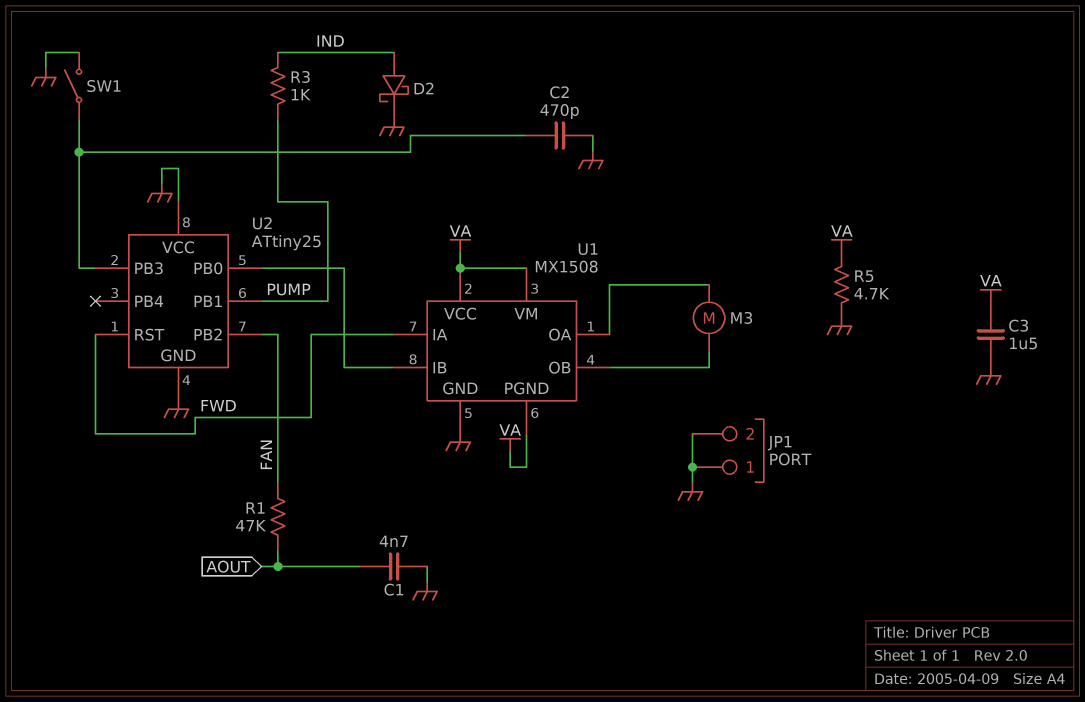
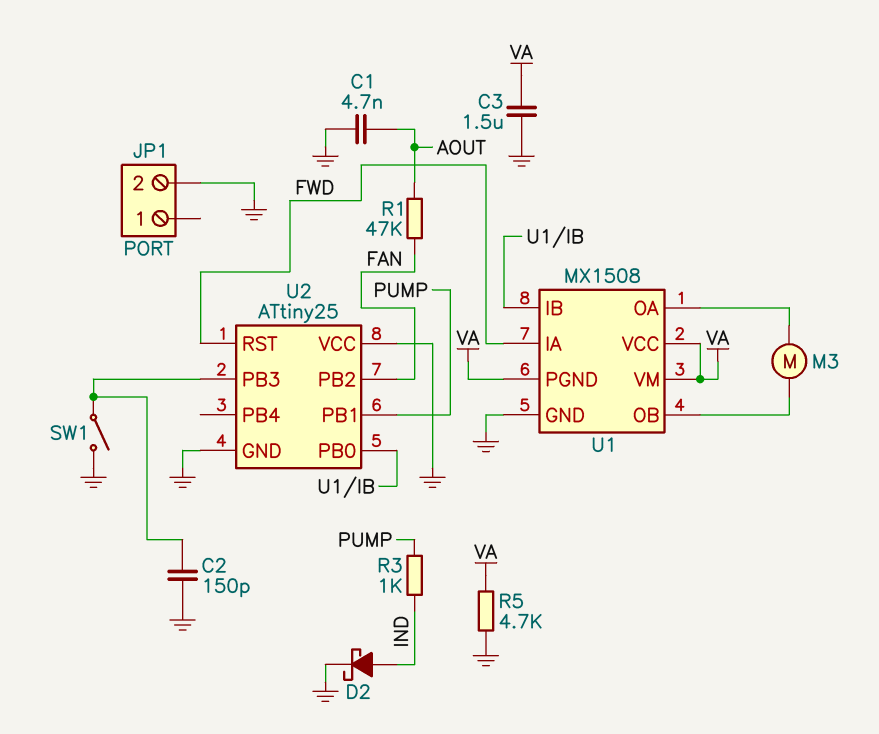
C2: 470pF (GND, U2/PB3) -> 150pF (GND, U2/PB3)
JP1 pin 1: GND -> none

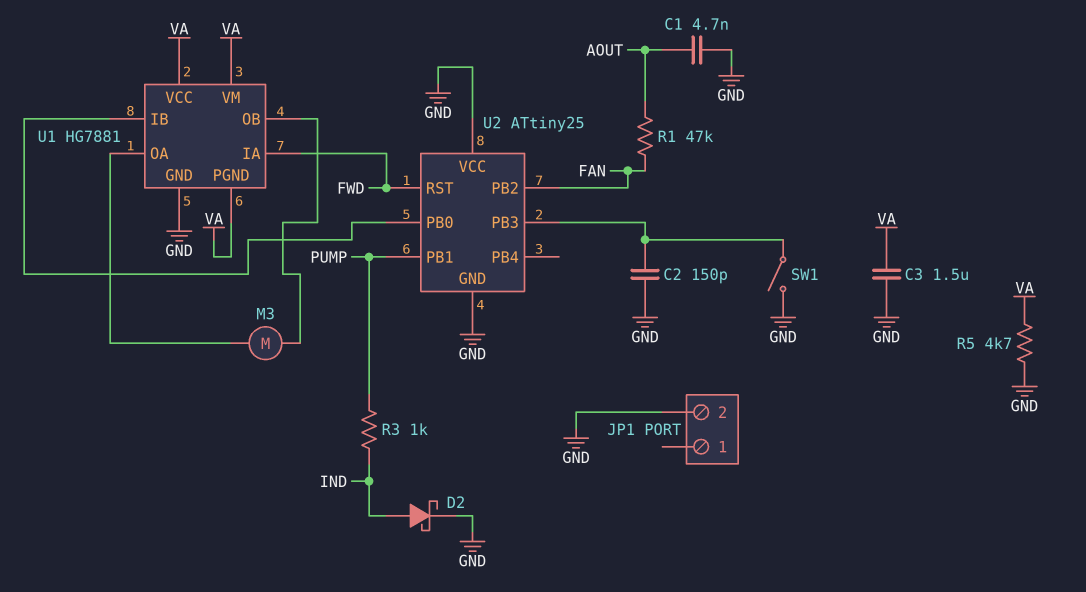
U1: MX1508 -> HG7881

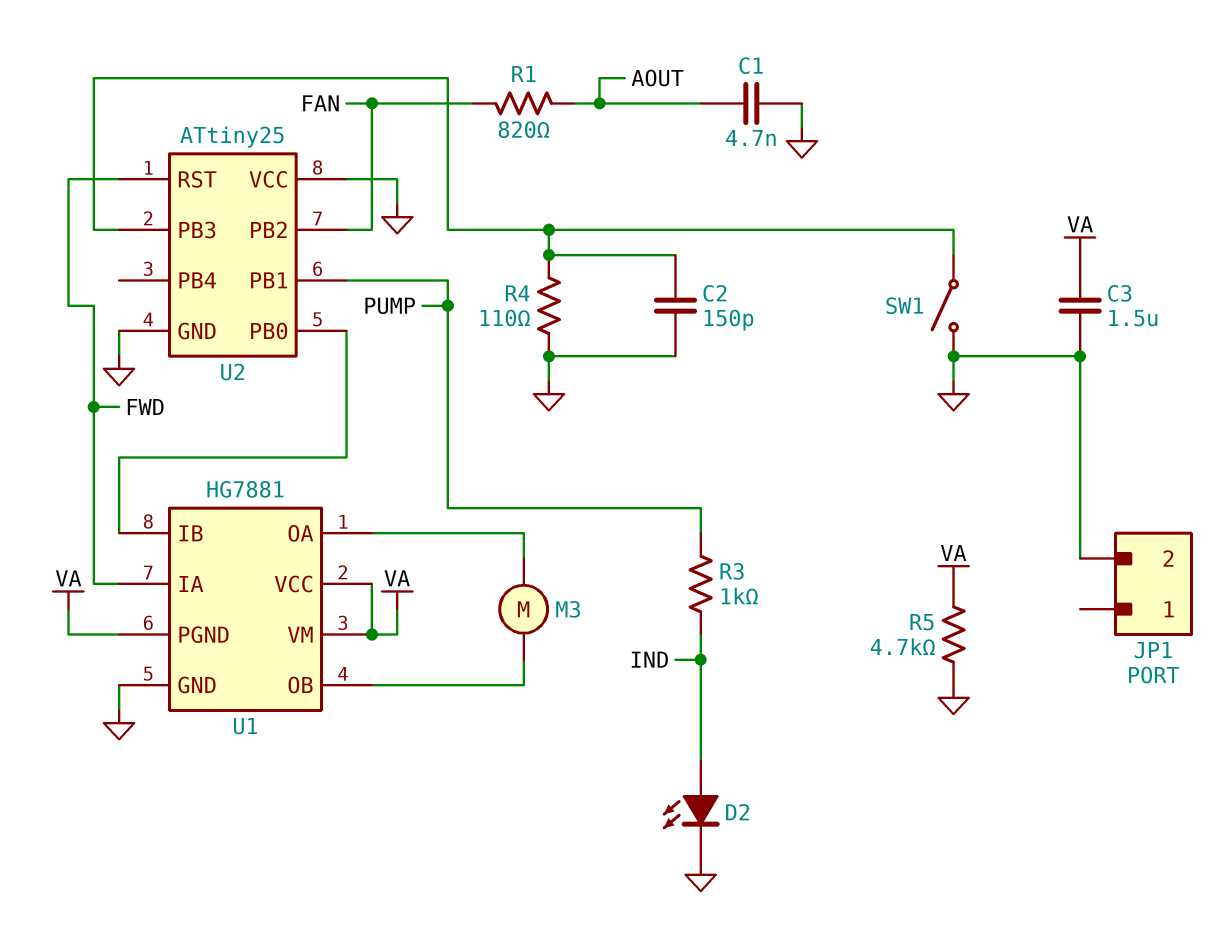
D2: schottky (A IND, K GND) -> LED (A IND, K GND)
R1: 47k (AOUT, FAN) -> 820 (AOUT, FAN)
R4: none -> 110 (GND, U2/PB3)

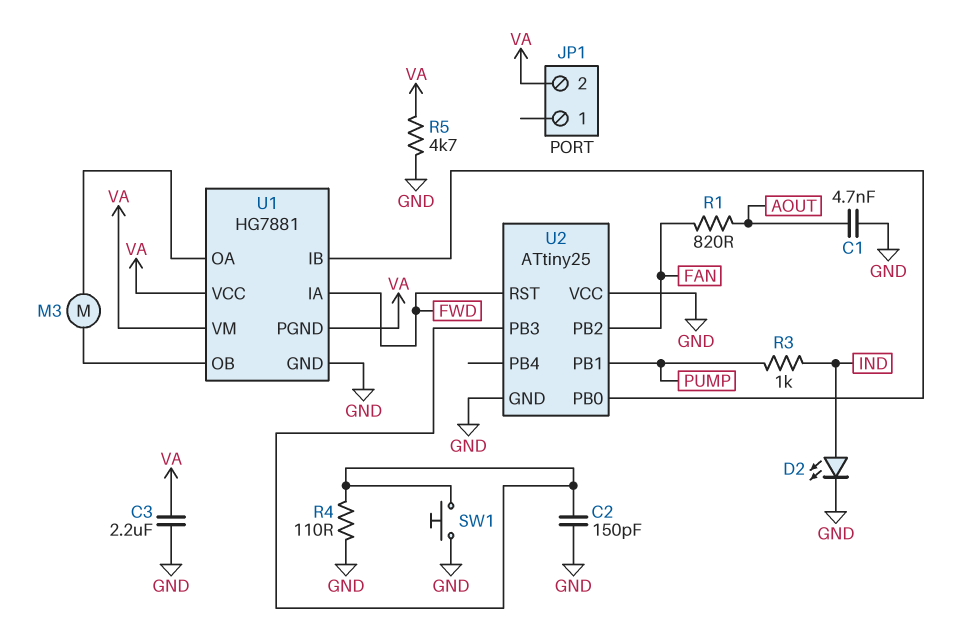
C3: 1.5uF (GND, VA) -> 2.2uF (GND, VA)
JP1 pin 2: GND -> VA
SW1: switch (GND, U2/PB3) -> button (GND, U2/PB3)

